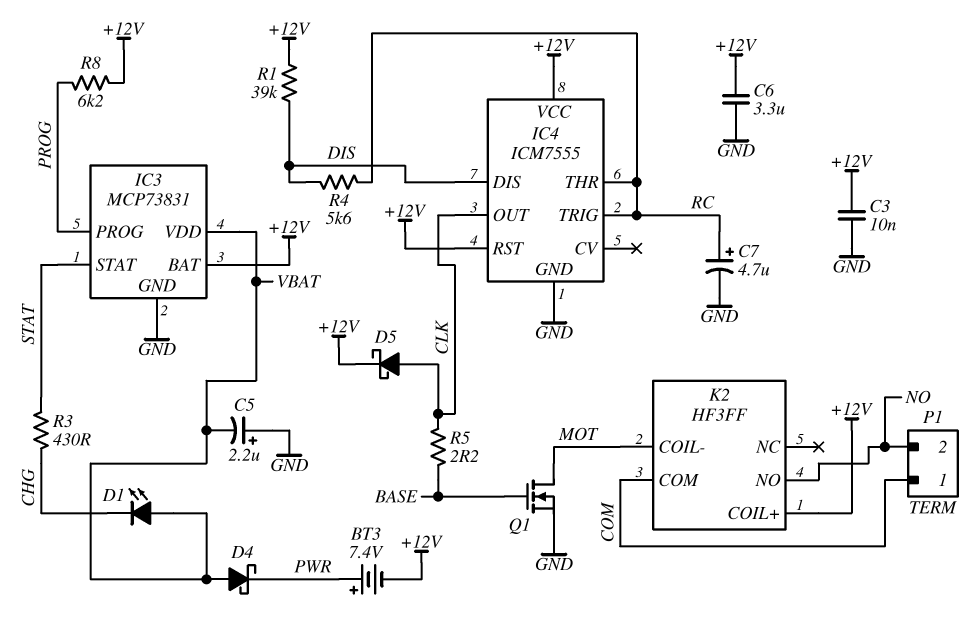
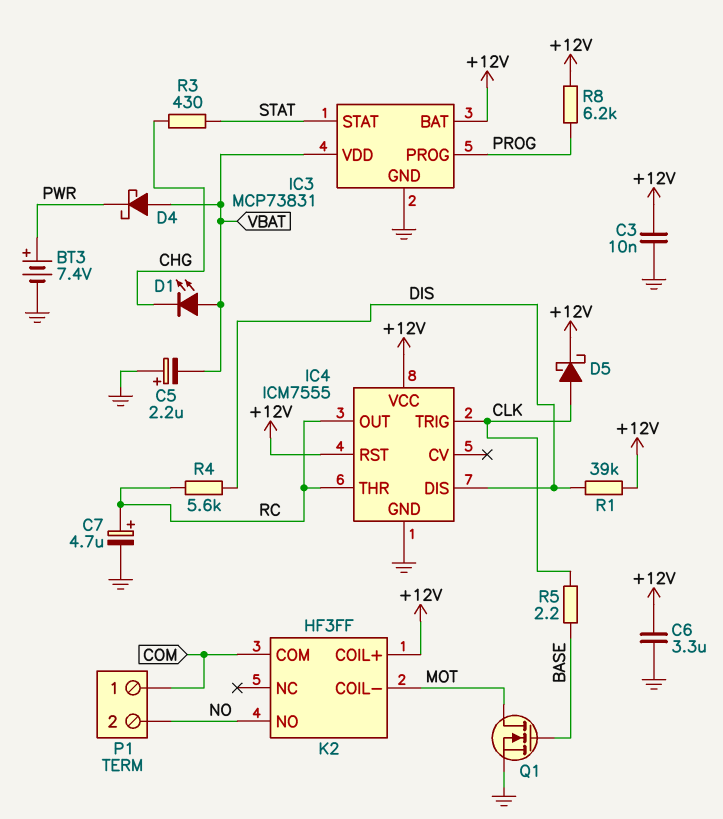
BT3: 7.4V (plus PWR, minus +12V) -> 7.4V (plus PWR, minus GND)
IC4 pin OUT: CLK -> RC
IC4 pin TRIG: RC -> CLK

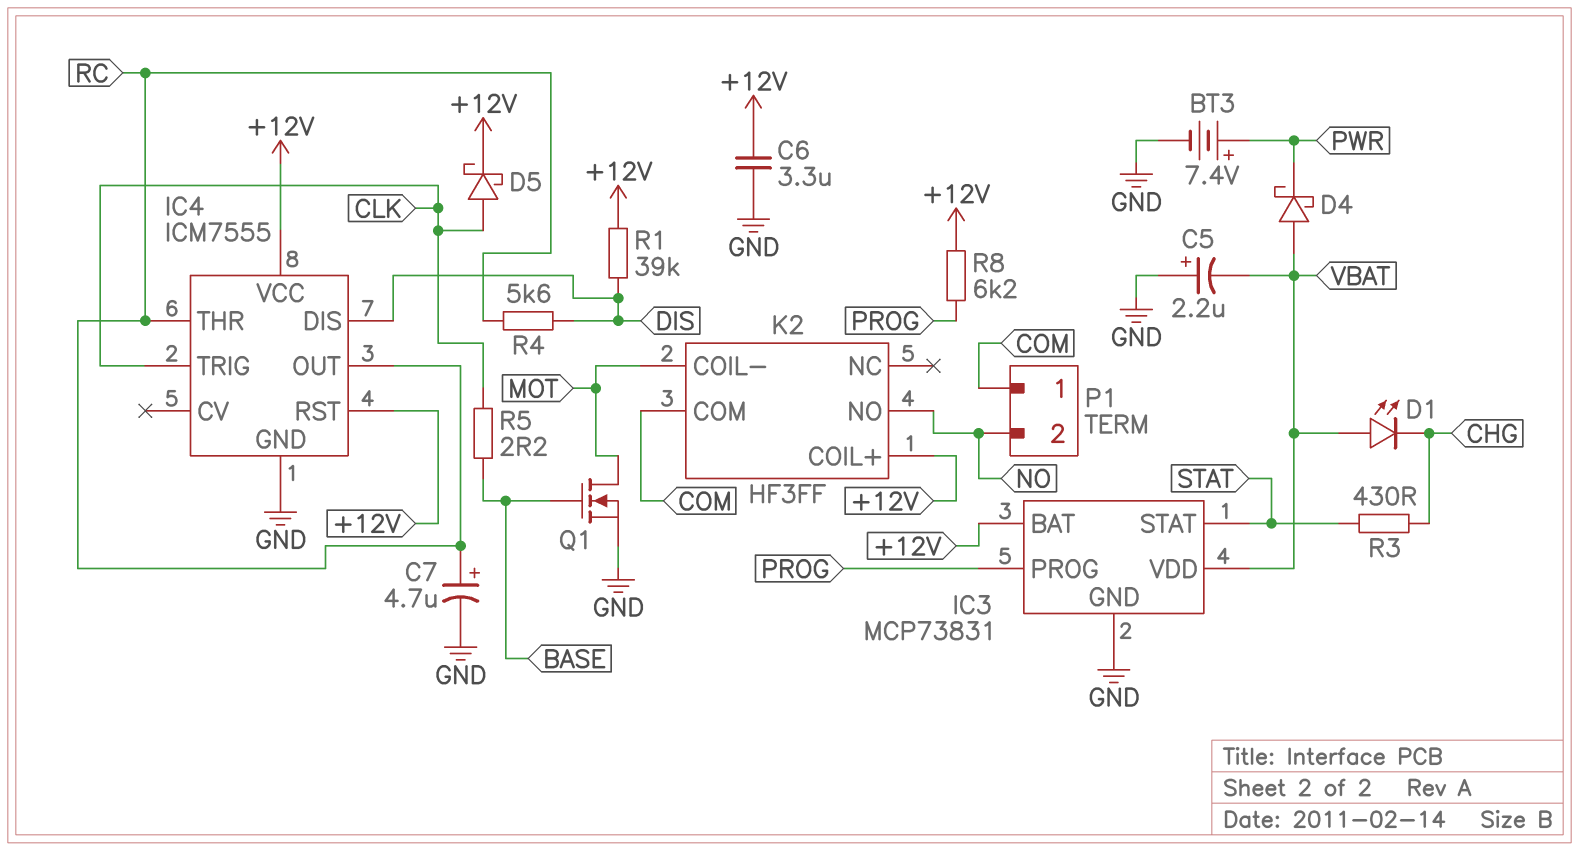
C3: 10nF (+12V, GND) -> none

